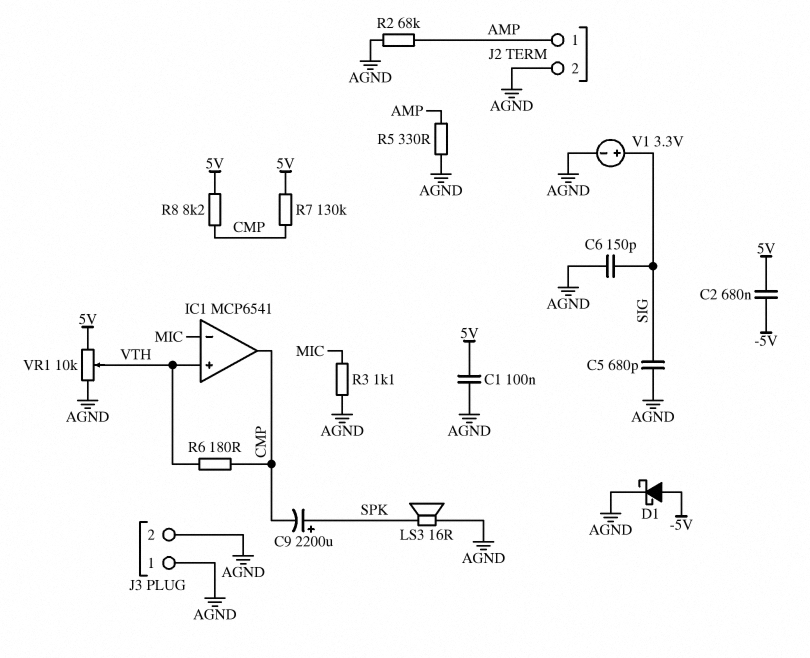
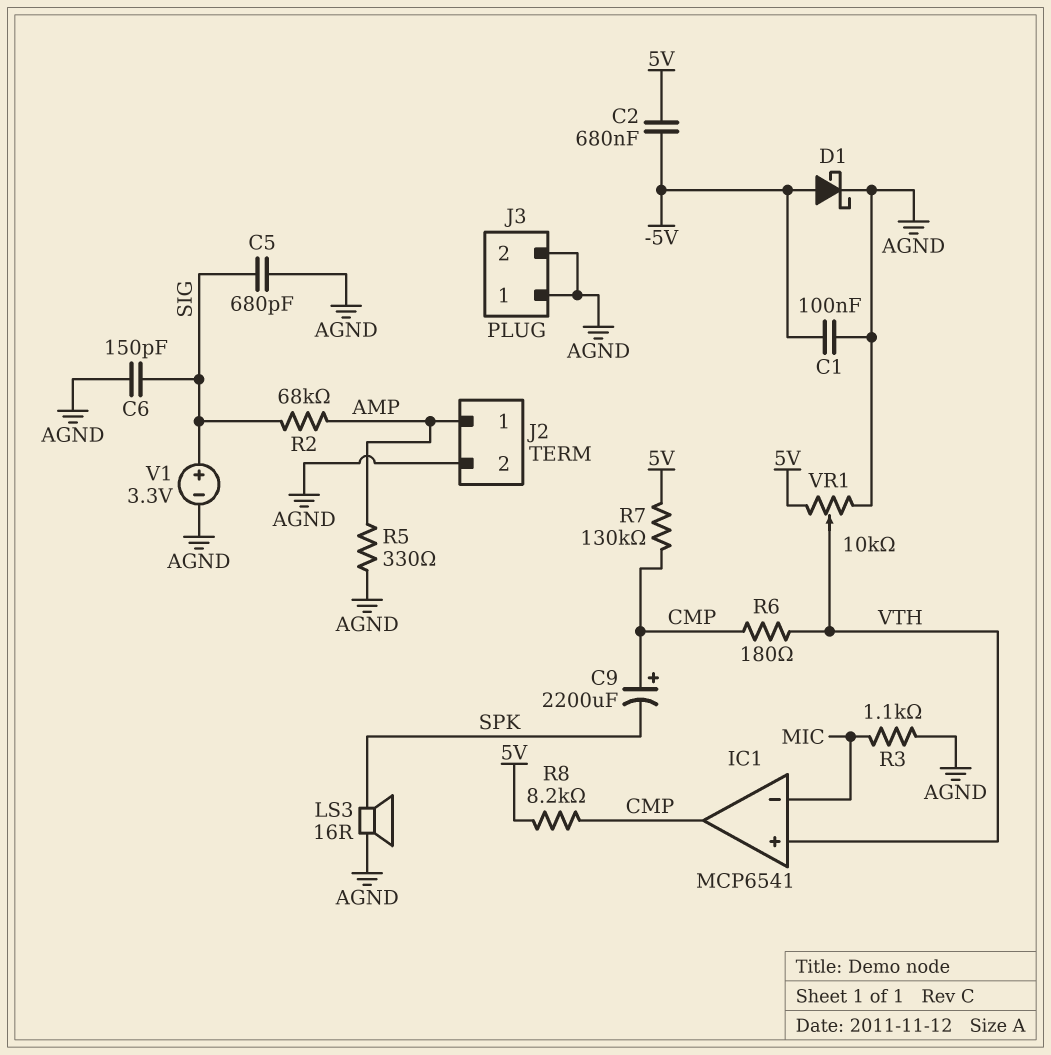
C1: 100nF (5V, AGND) -> 100nF (-5V, AGND)
C9: 2200uF (plus SPK, minus CMP) -> 2200uF (plus CMP, minus SPK)
R2: 68k (AGND, AMP) -> 68k (AMP, SIG)

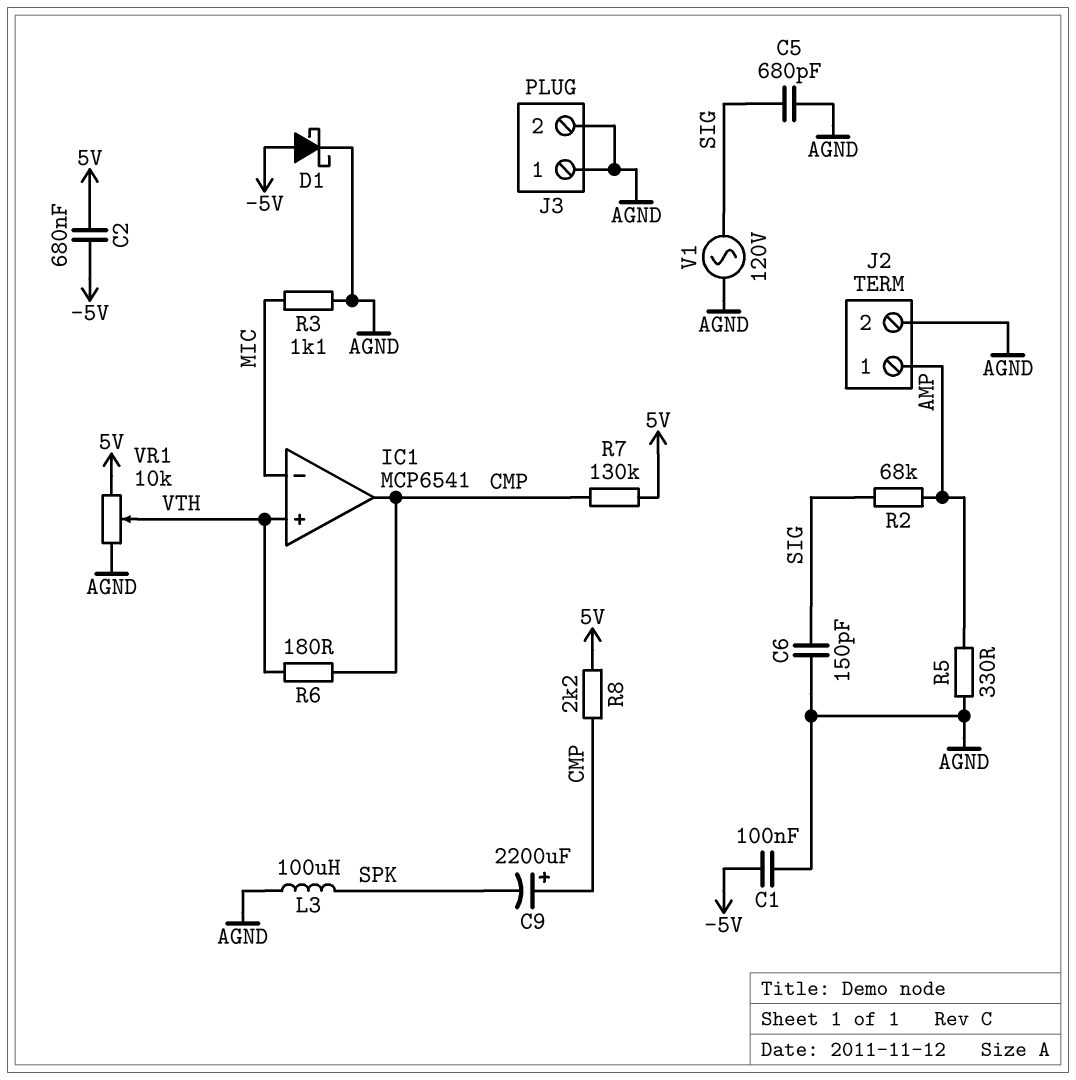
L3: none -> 100uH (AGND, SPK)
LS3: speaker 16R (AGND, SPK) -> none
R8: 8.2k (5V, CMP) -> 2.2k (5V, CMP)
V1: 3.3V (plus SIG, minus AGND) -> AC 120V (AGND, SIG)

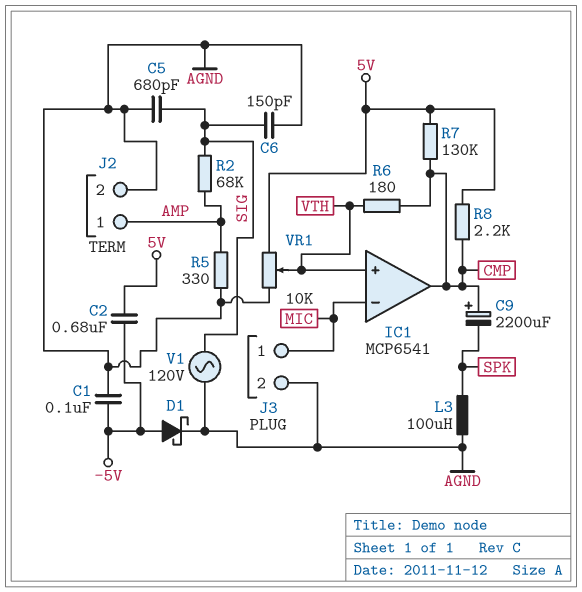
J3 pin 1: AGND -> MIC
R3: 1.1k (AGND, MIC) -> none

